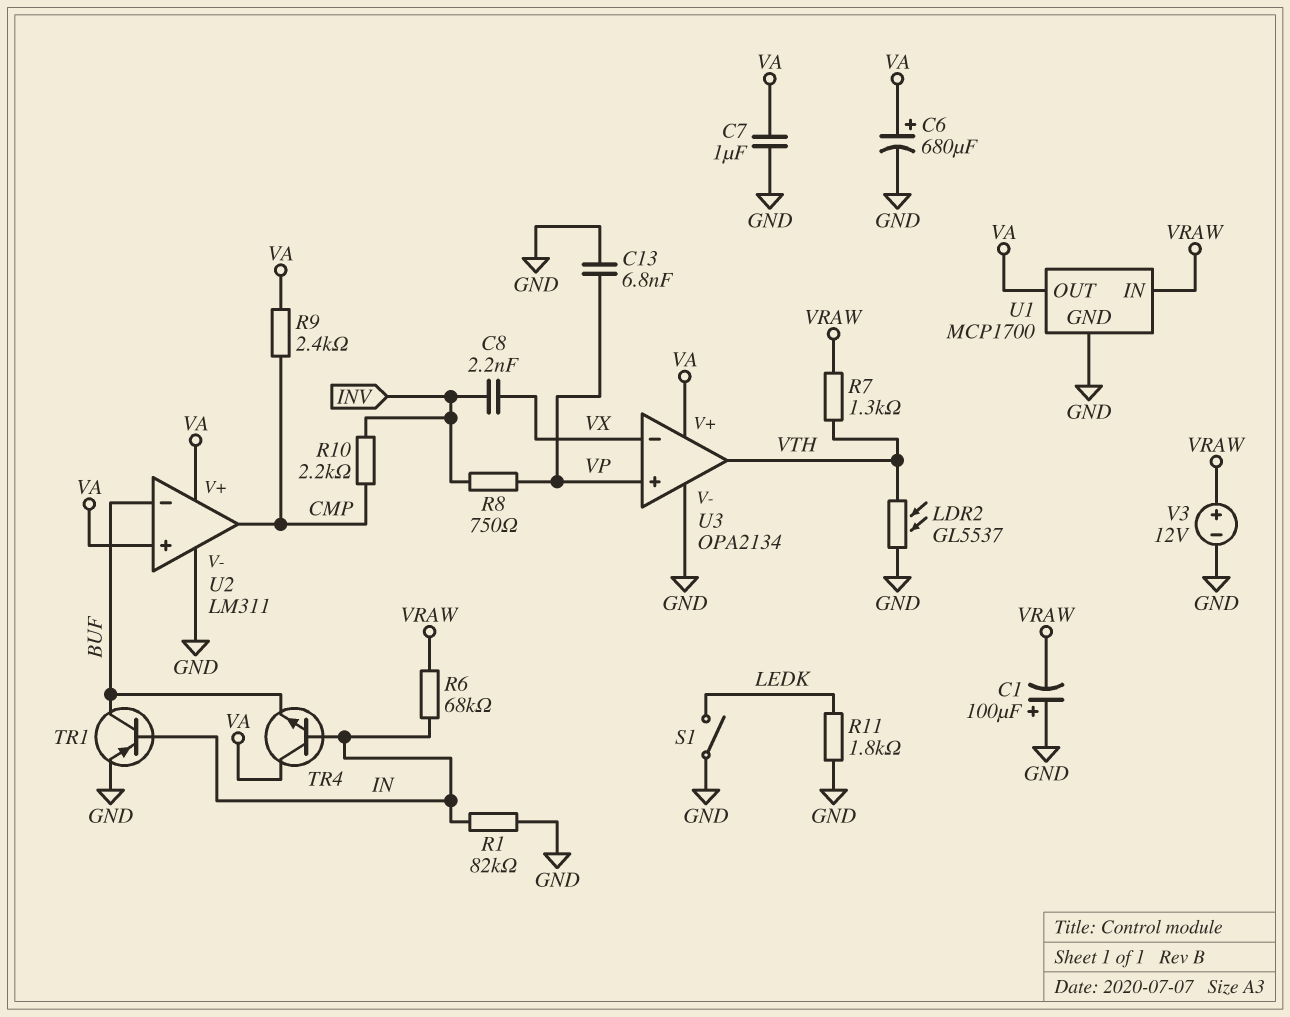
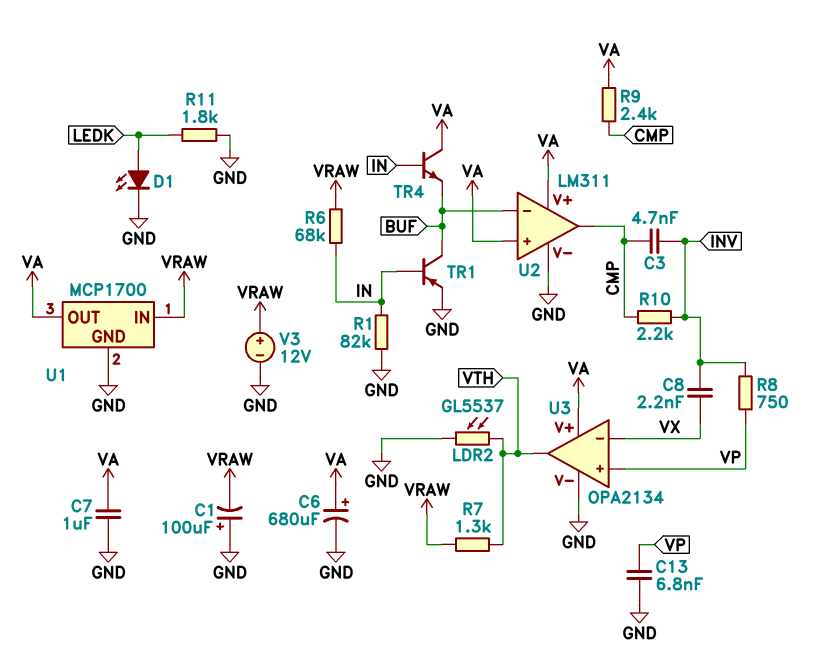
C3: none -> 4.7nF (CMP, INV)
D1: none -> LED (A LEDK, K GND)
S1: switch (GND, LEDK) -> none

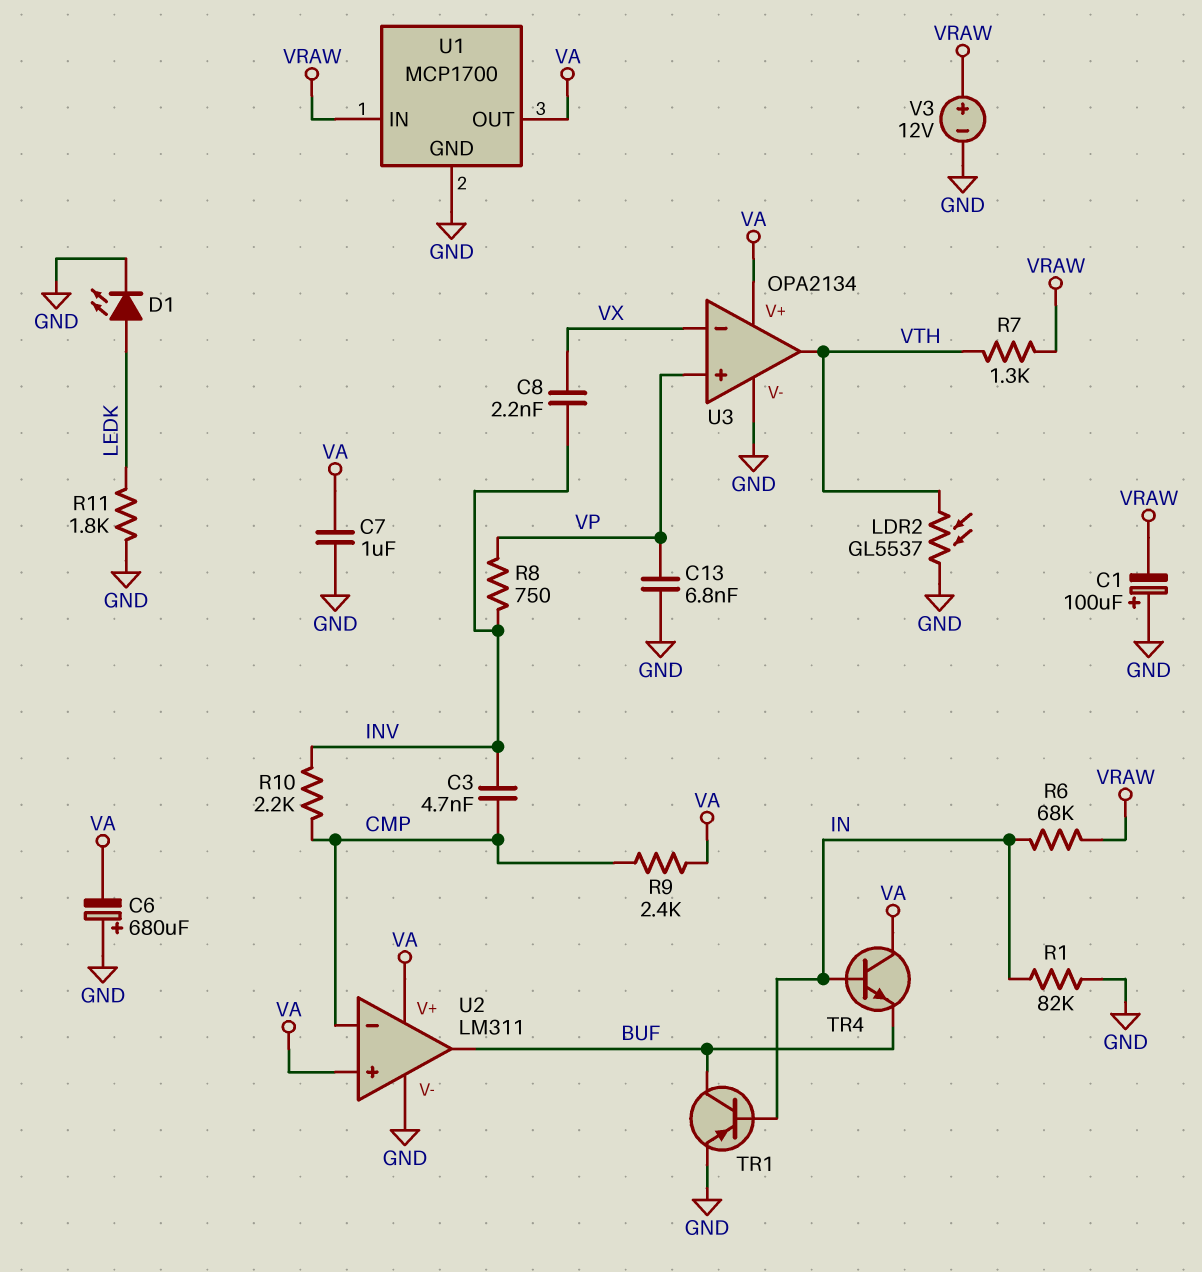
C6: 680uF (plus VA, minus GND) -> 680uF (plus GND, minus VA)
U2 pin in-: BUF -> CMP
U2 pin out: CMP -> BUF

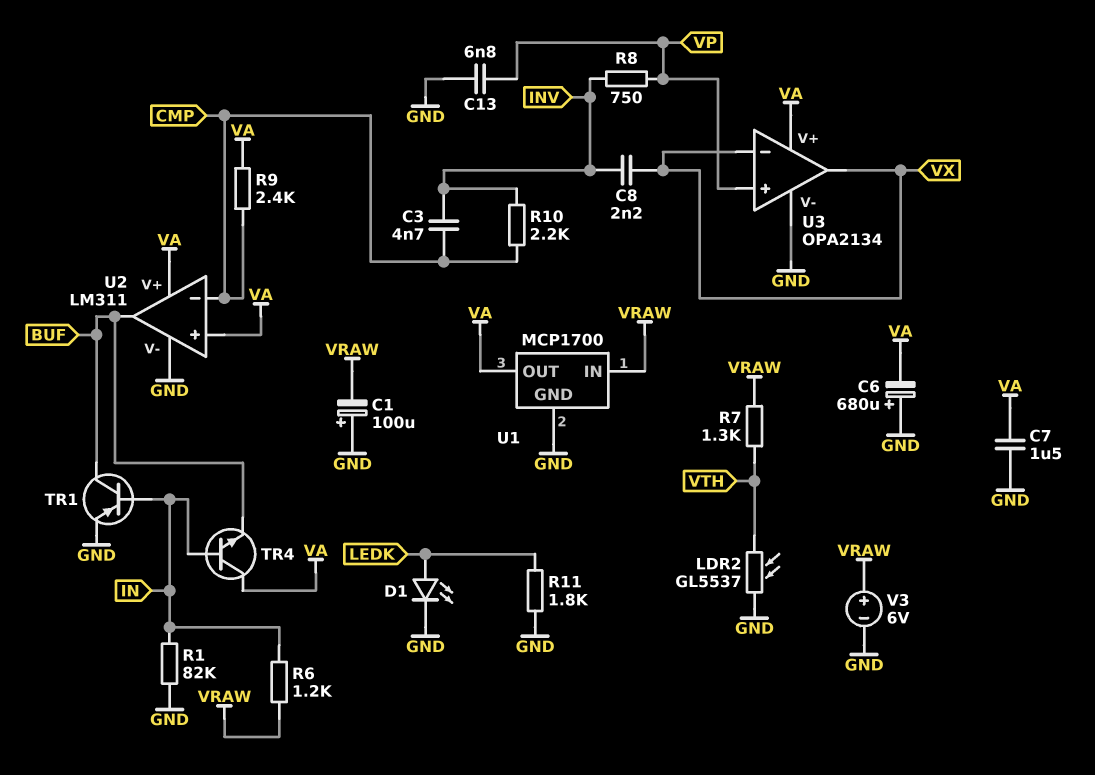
C7: 1uF (GND, VA) -> 1.5uF (GND, VA)
R6: 68k (IN, VRAW) -> 1.2k (IN, VRAW)
U3 pin out: VTH -> VX
V3: 12V (plus VRAW, minus GND) -> 6V (plus VRAW, minus GND)

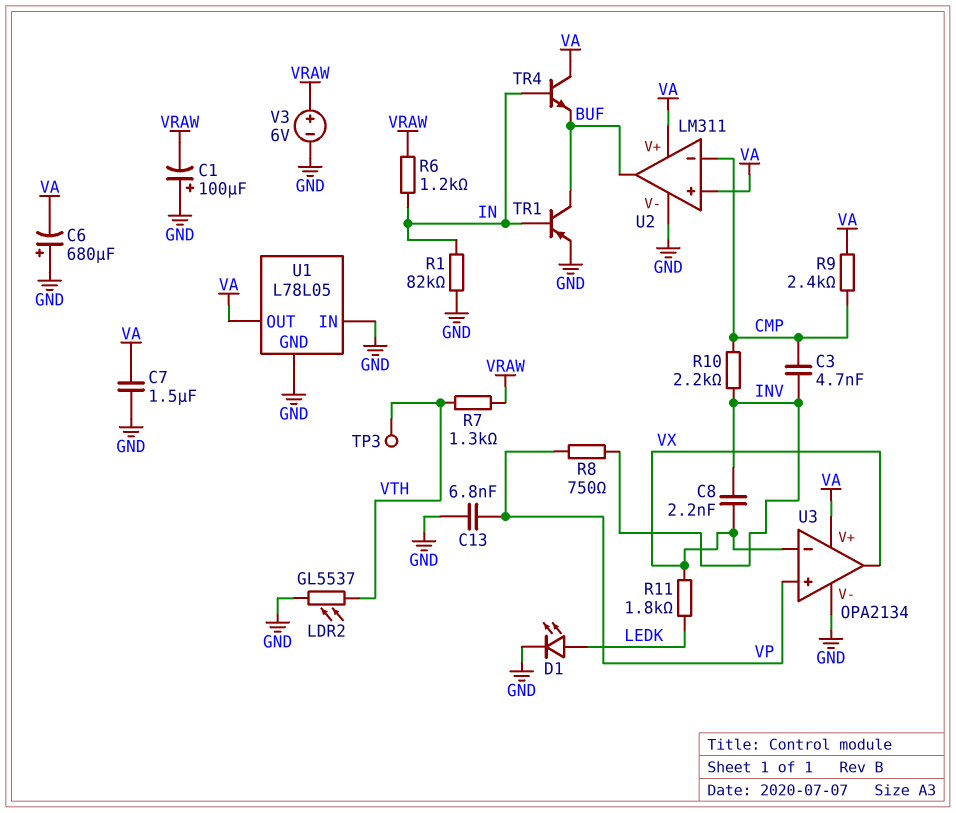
R11: 1.8k (GND, LEDK) -> 1.8k (LEDK, VX)
TP3: none -> test point (VTH)
U1: MCP1700 -> L78L05
U1 pin IN: VRAW -> GND

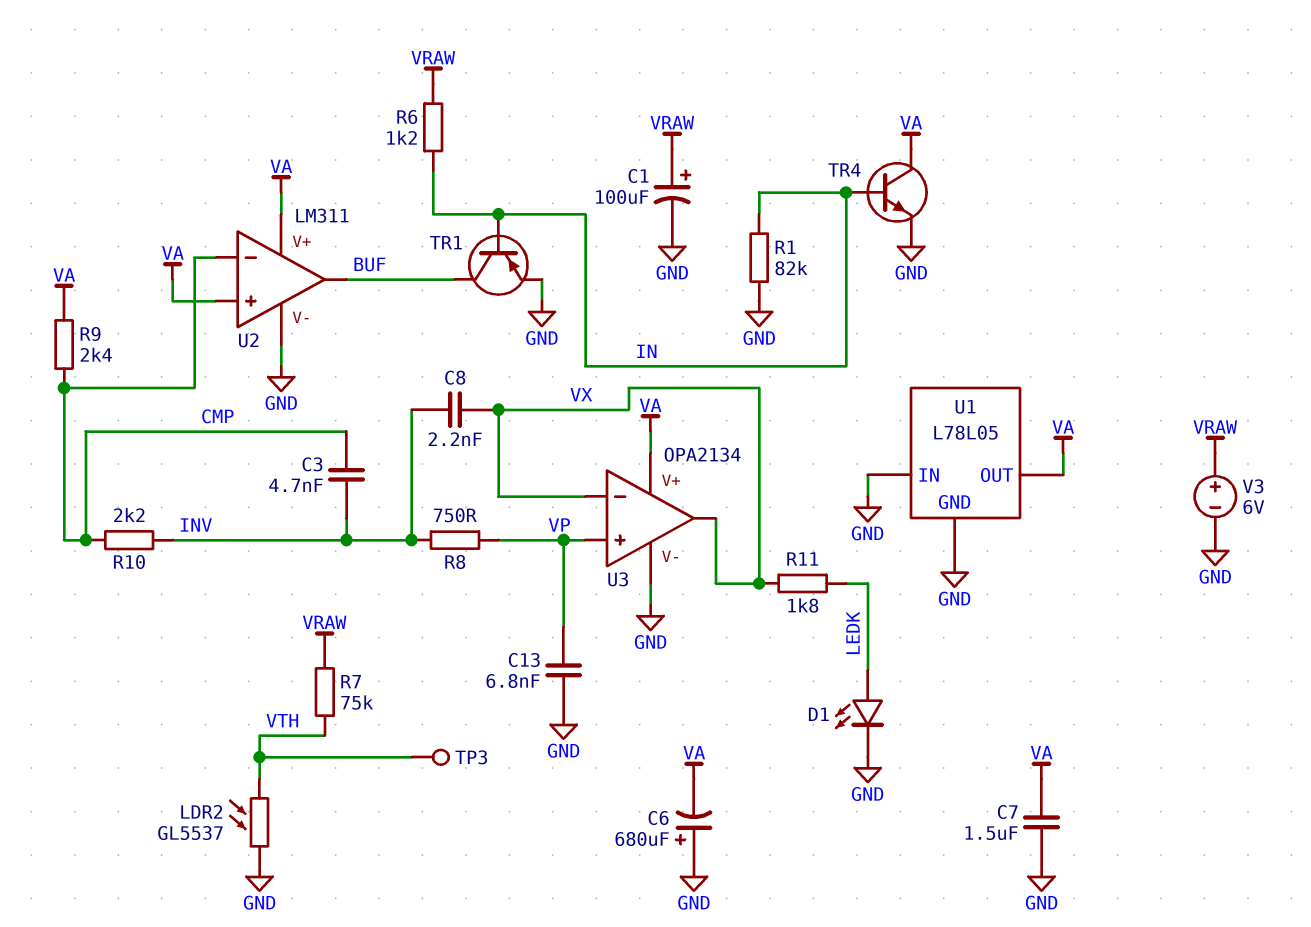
C1: 100uF (plus GND, minus VRAW) -> 100uF (plus VRAW, minus GND)
R7: 1.3k (VRAW, VTH) -> 75k (VRAW, VTH)
TR4: NPN (B IN, C VA, E BUF) -> NPN (B IN, C VA, E GND)

